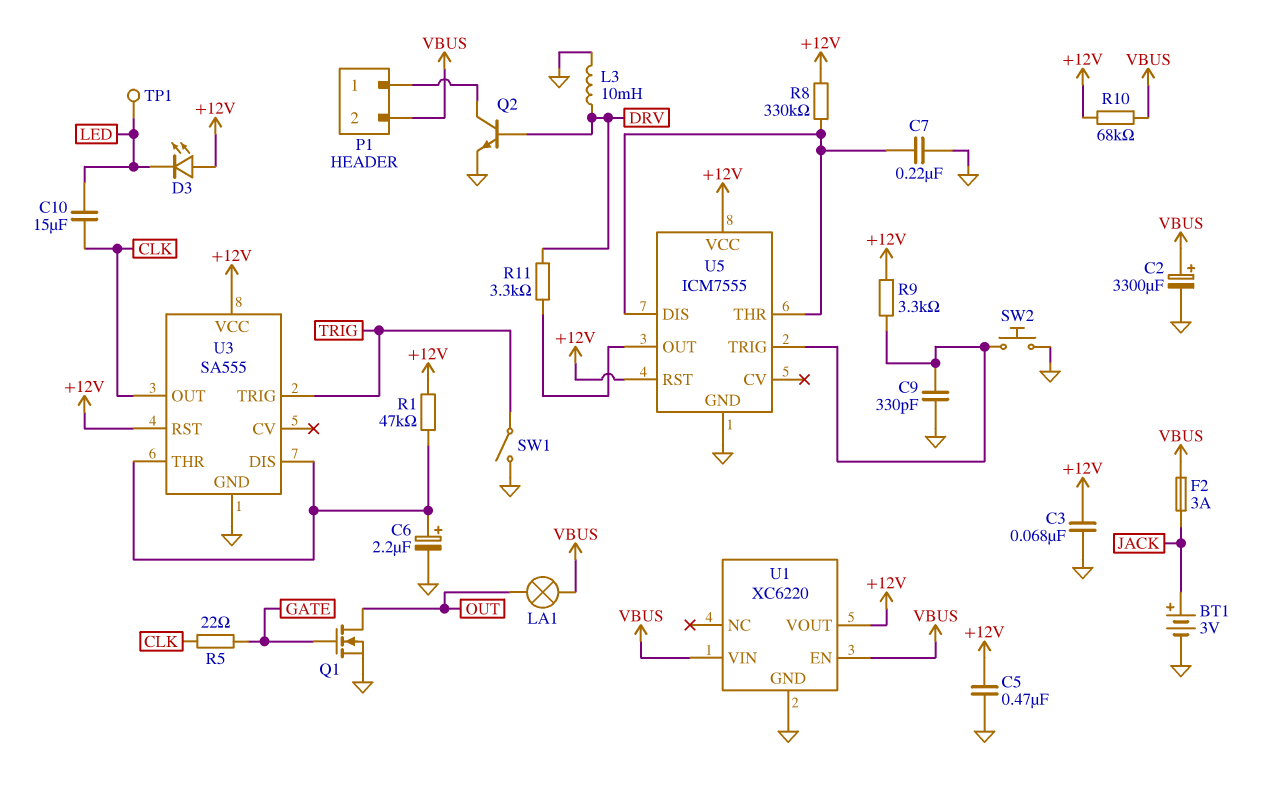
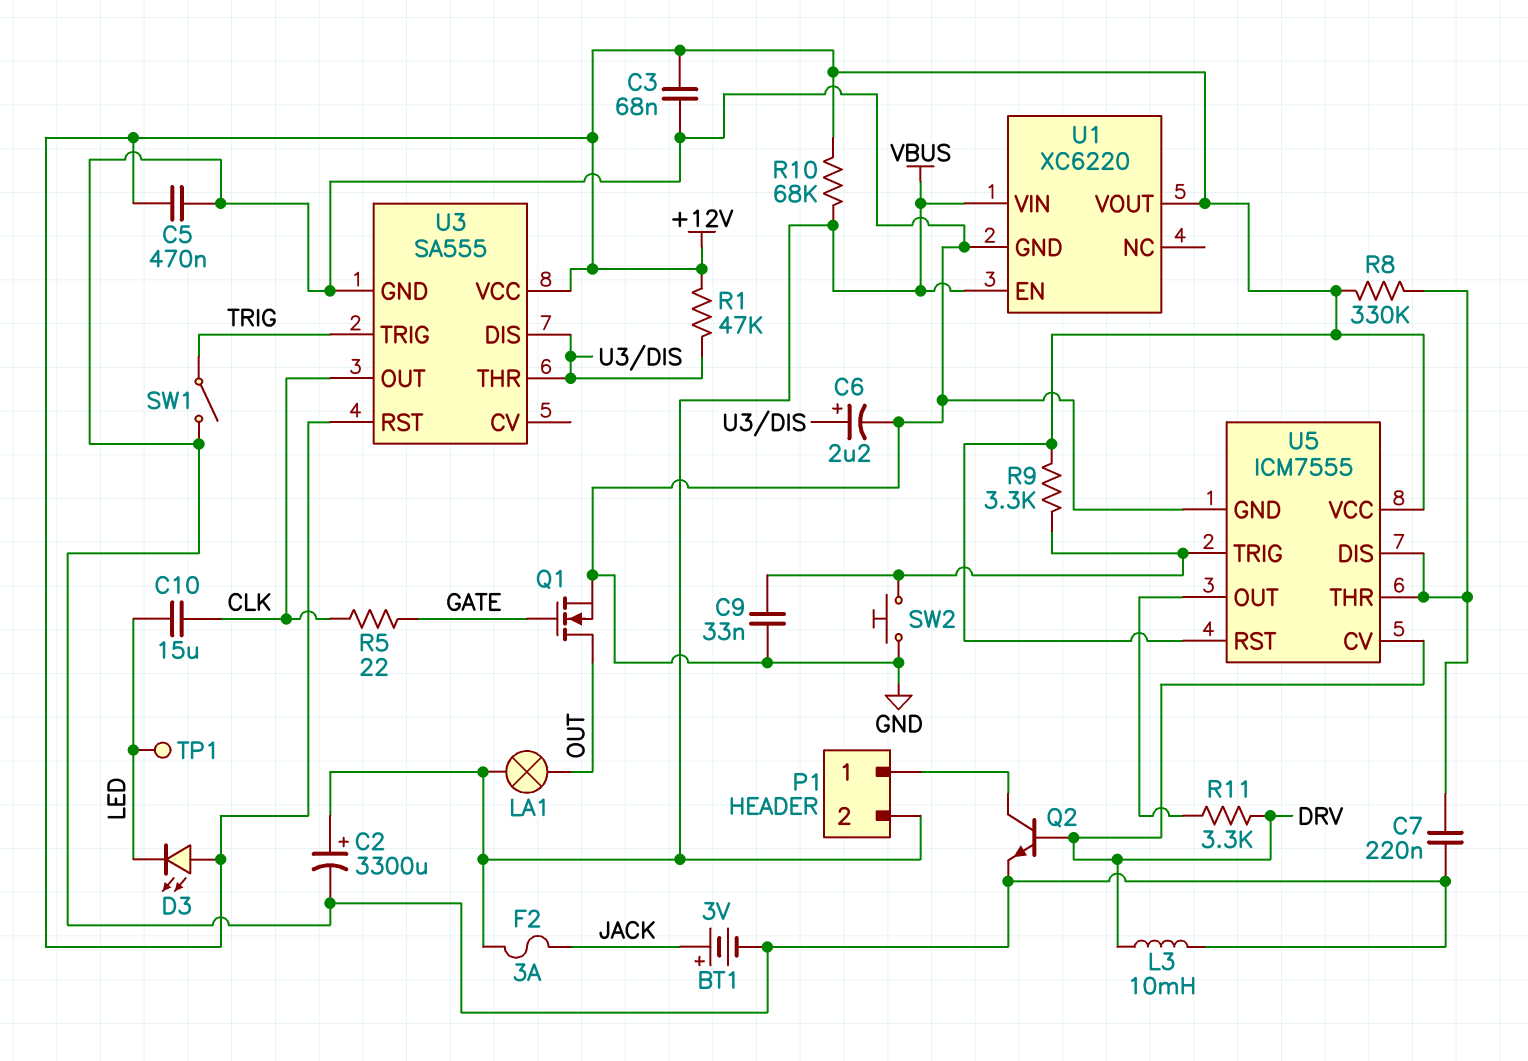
C9: 330pF (GND, U5/TRIG) -> 33nF (GND, U5/TRIG)
U5 pin CV: none -> DRV

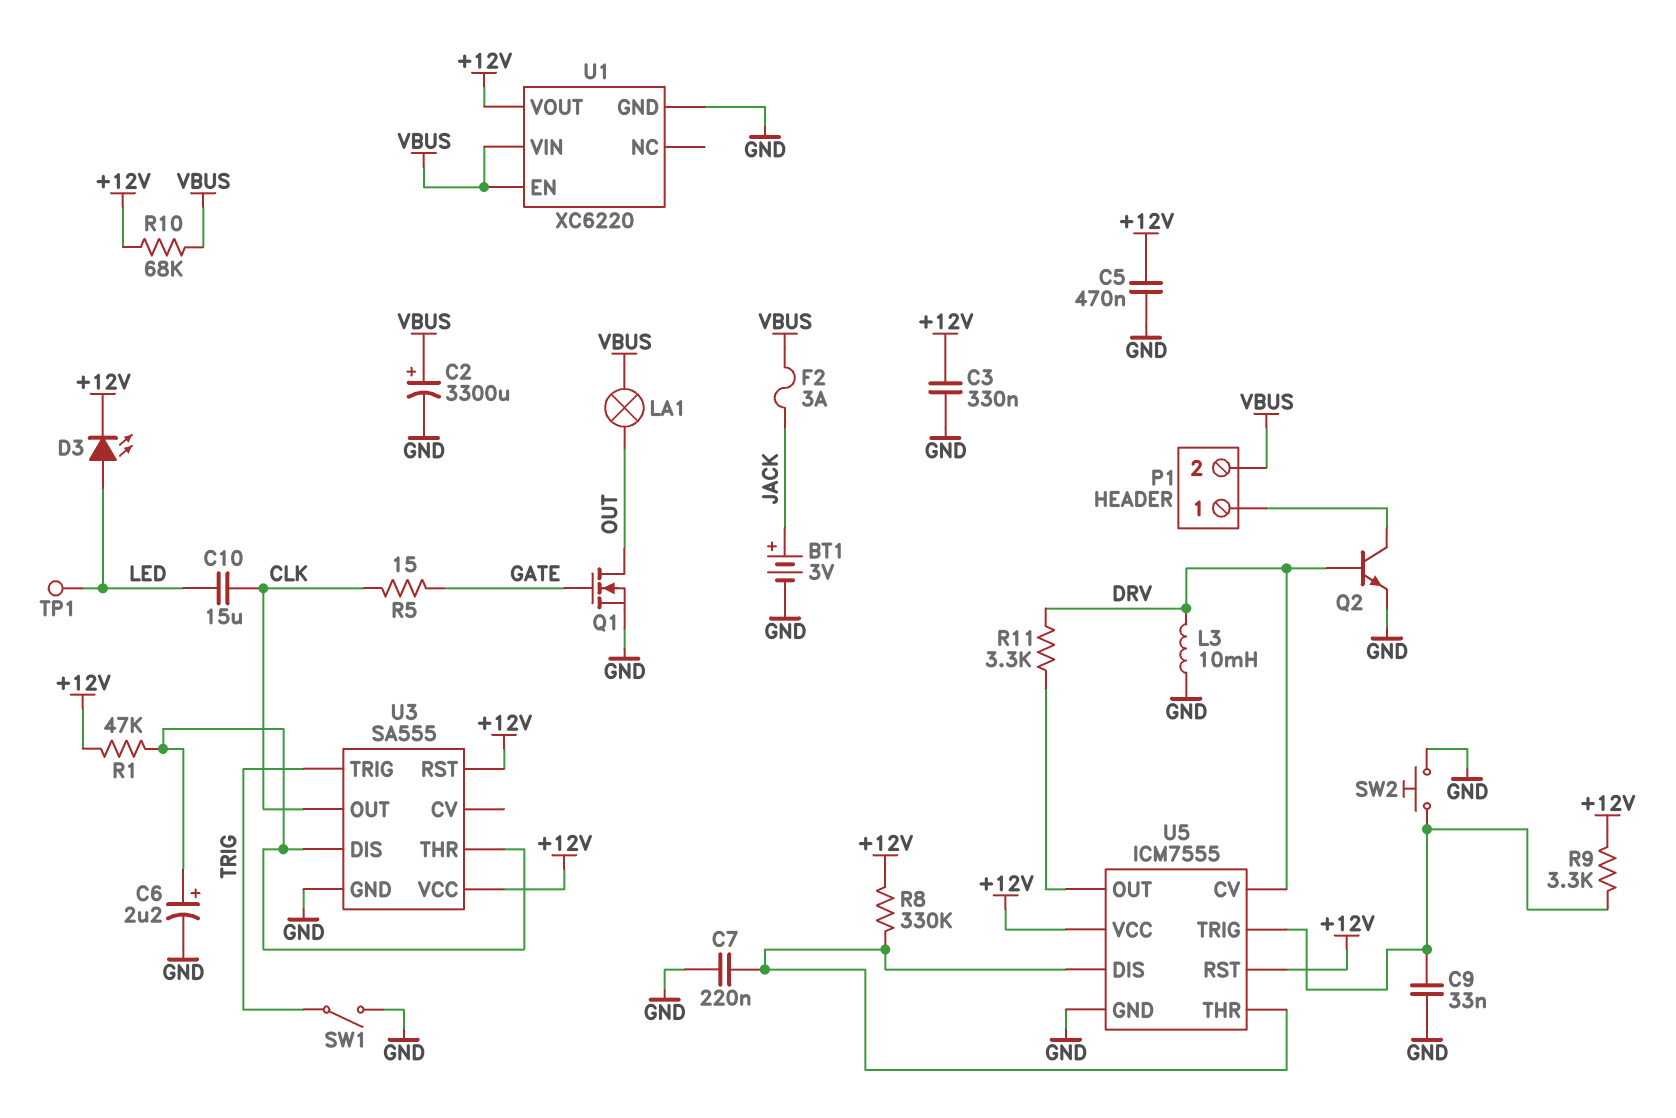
C3: 68nF (+12V, GND) -> 330nF (+12V, GND)
D3: LED (A +12V, K LED) -> LED (A LED, K +12V)
R5: 22 (CLK, GATE) -> 15 (CLK, GATE)

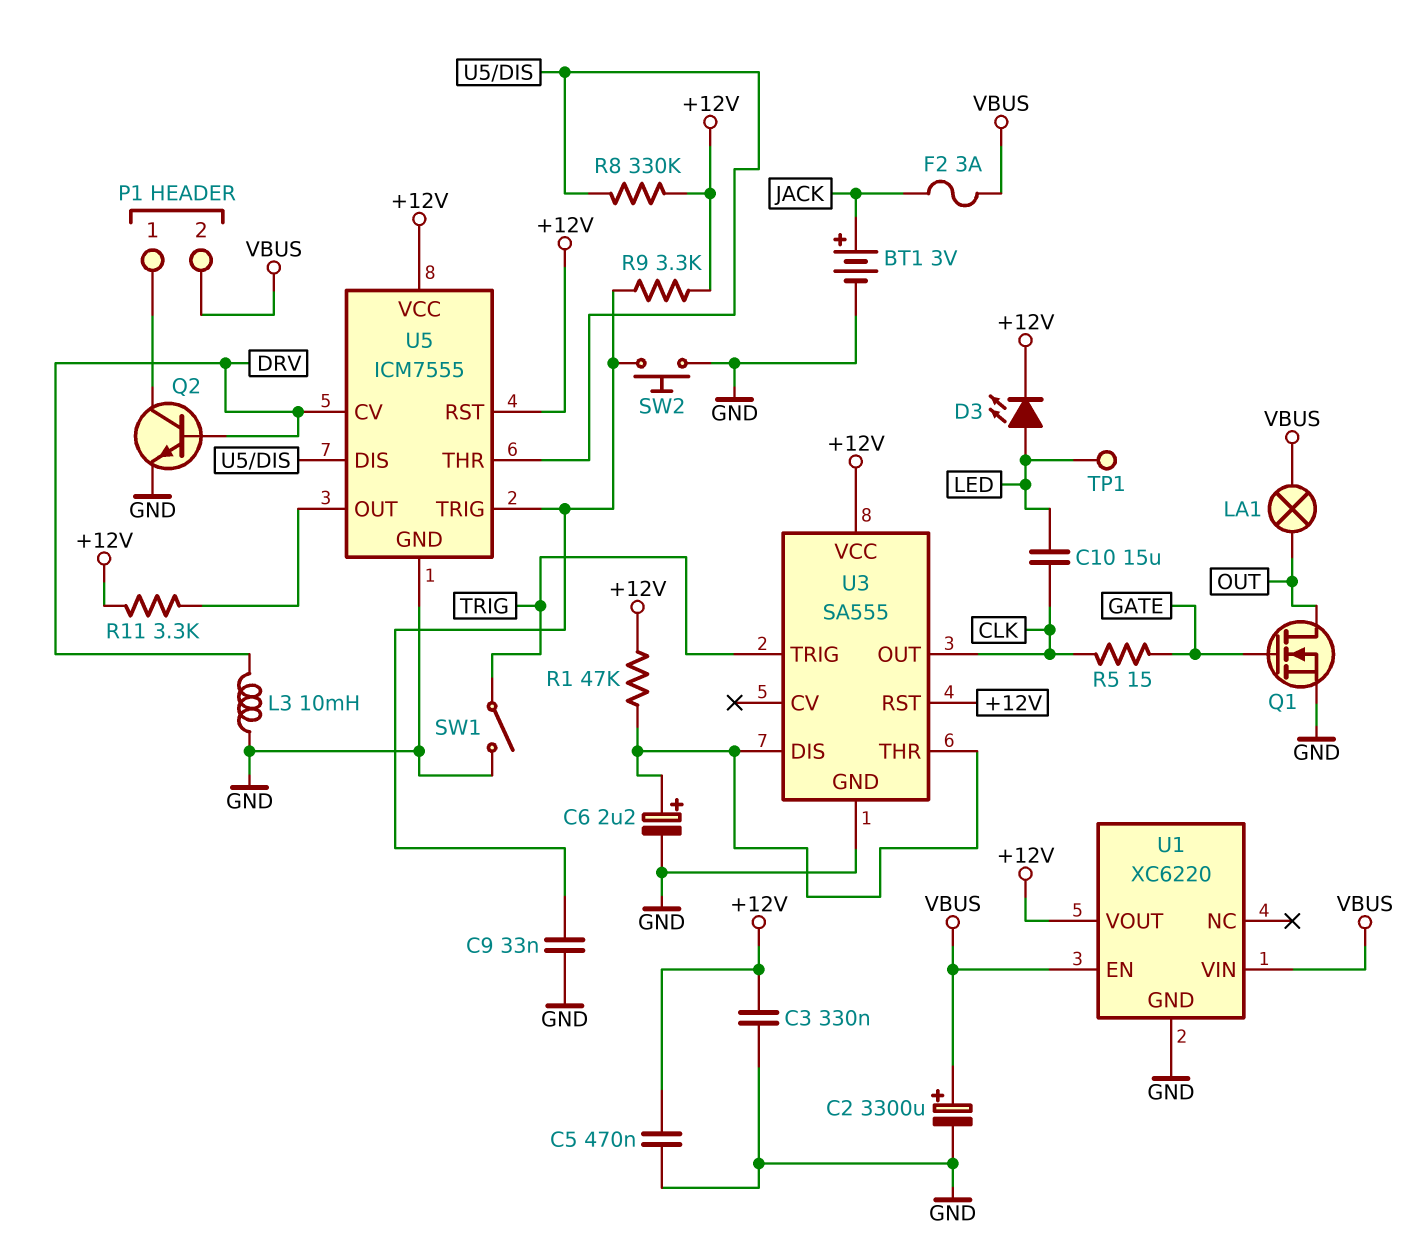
C7: 220nF (GND, U5/DIS) -> none
R10: 68k (+12V, VBUS) -> none
R11: 3.3k (DRV, U5/OUT) -> 3.3k (+12V, U5/OUT)

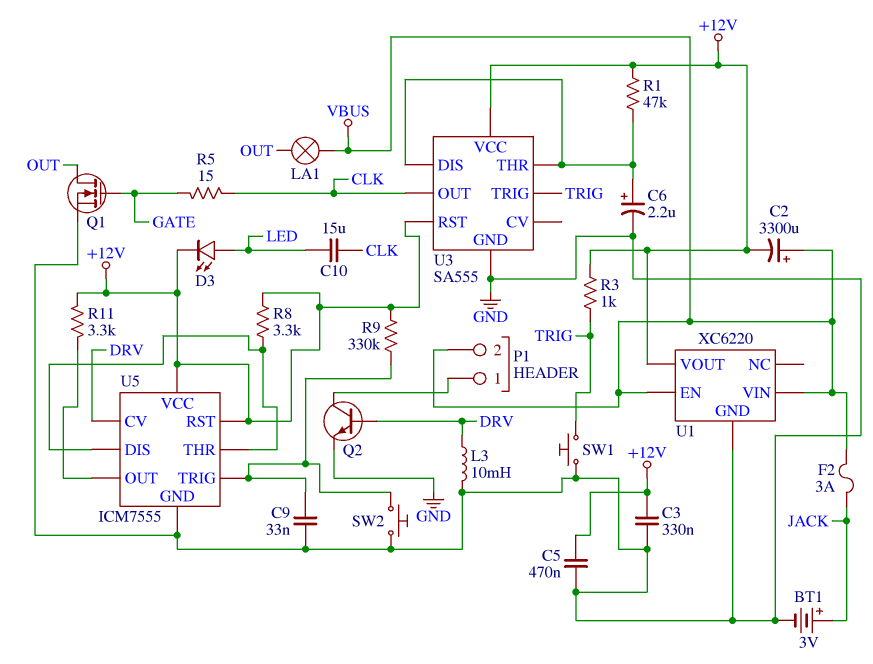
C2: 3300uF (plus VBUS, minus GND) -> 3300uF (plus VBUS, minus +12V)
R3: none -> 1k (+12V, TRIG)
R8: 330k (+12V, U5/DIS) -> 3.3k (+12V, U5/DIS)
R9: 3.3k (+12V, U5/TRIG) -> 330k (+12V, U5/TRIG)
SW1: switch (GND, TRIG) -> button (GND, TRIG)
TP1: test point (LED) -> none

